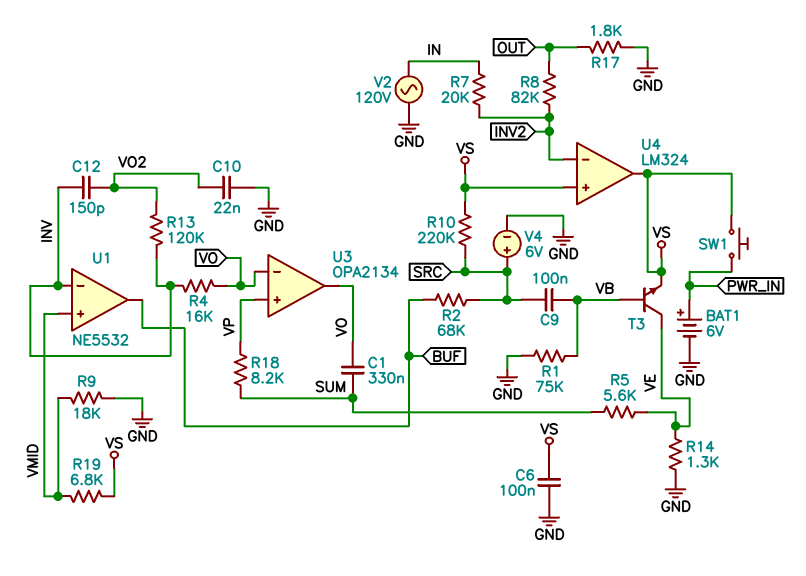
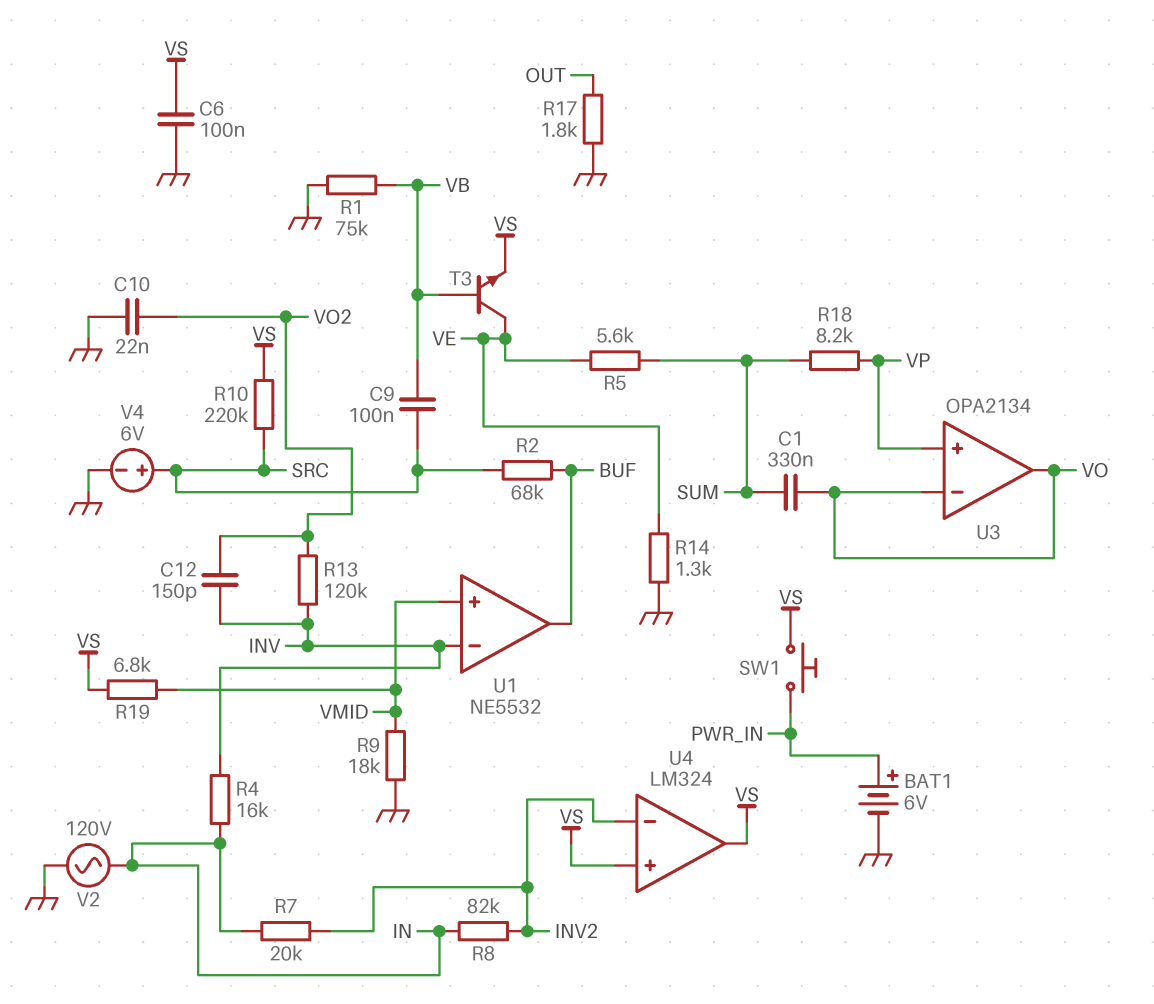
R4: 16k (INV, VO) -> 16k (IN, INV)
R8: 82k (INV2, OUT) -> 82k (IN, INV2)

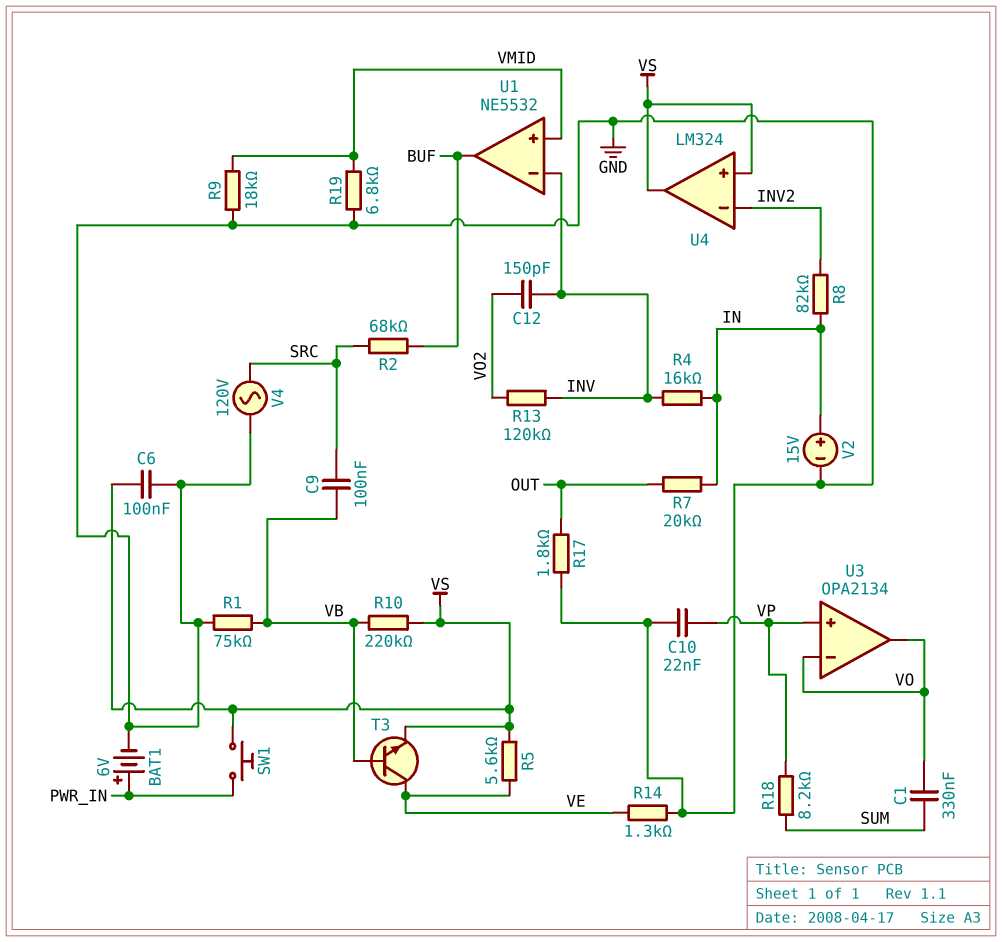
C10: 22nF (GND, VO2) -> 22nF (GND, VP)
R5: 5.6k (SUM, VE) -> 5.6k (VE, VS)
R7: 20k (IN, INV2) -> 20k (IN, OUT)
R10: 220k (SRC, VS) -> 220k (VB, VS)
R19: 6.8k (VMID, VS) -> 6.8k (GND, VMID)
V2: AC 120V (GND, IN) -> 15V (plus IN, minus GND)
V4: 6V (plus SRC, minus GND) -> AC 120V (GND, SRC)

